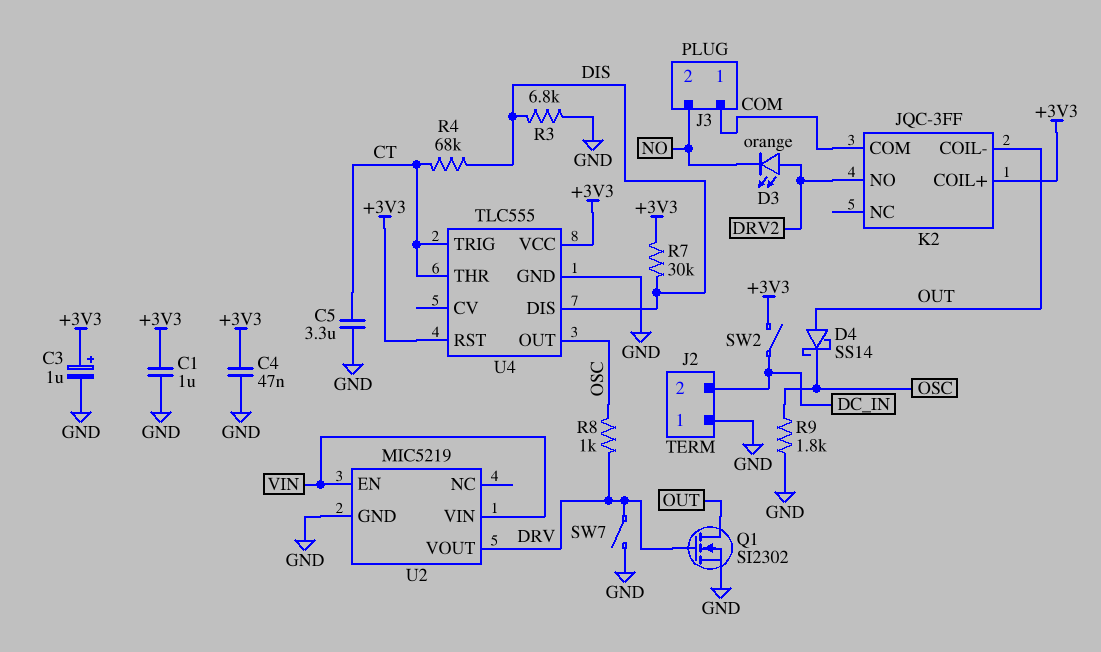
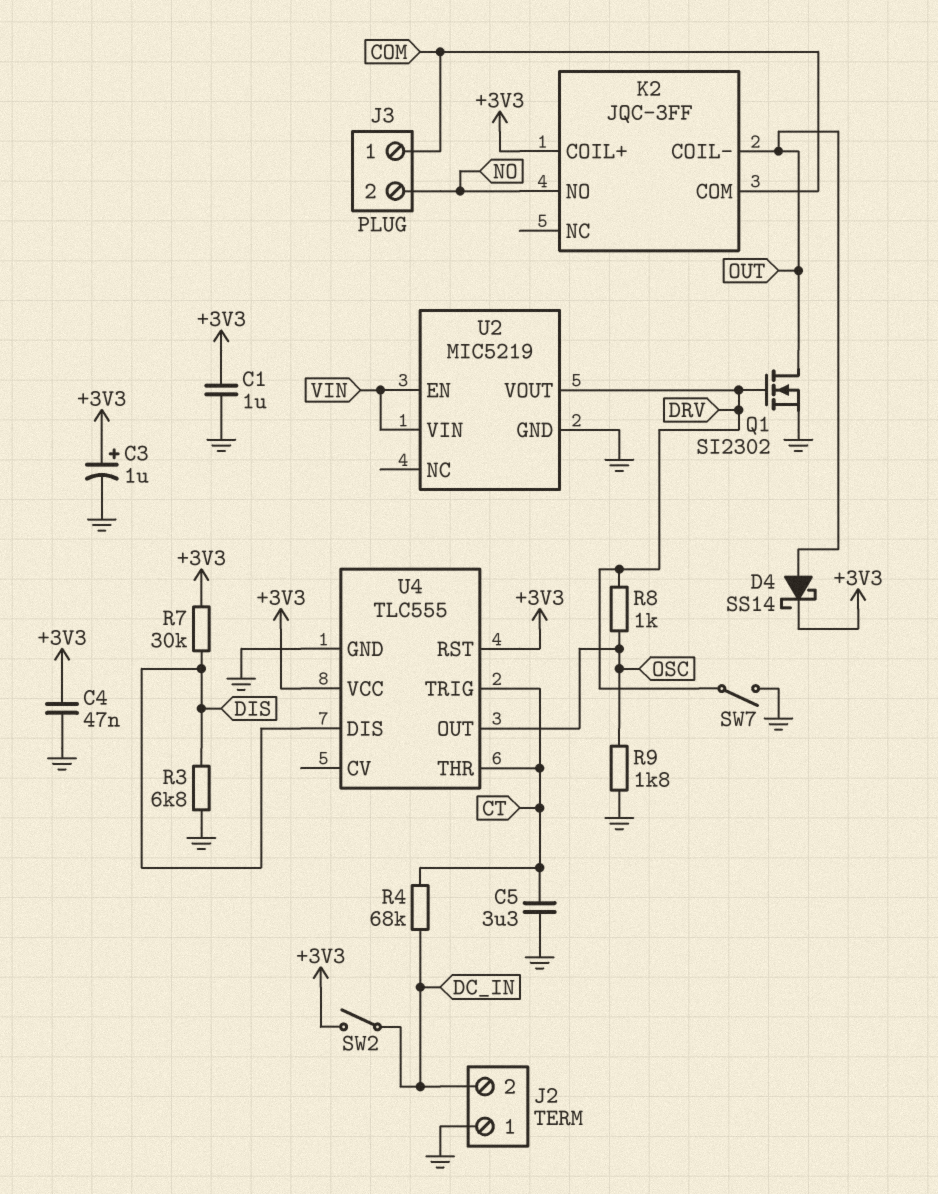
D3: LED orange (A DRV2, K NO) -> none
D4: schottky SS14 (A OUT, K OSC) -> schottky SS14 (A OUT, K +3V3)
K2 pin NO: DRV2 -> NO
R4: 68k (CT, DIS) -> 68k (CT, DC_IN)

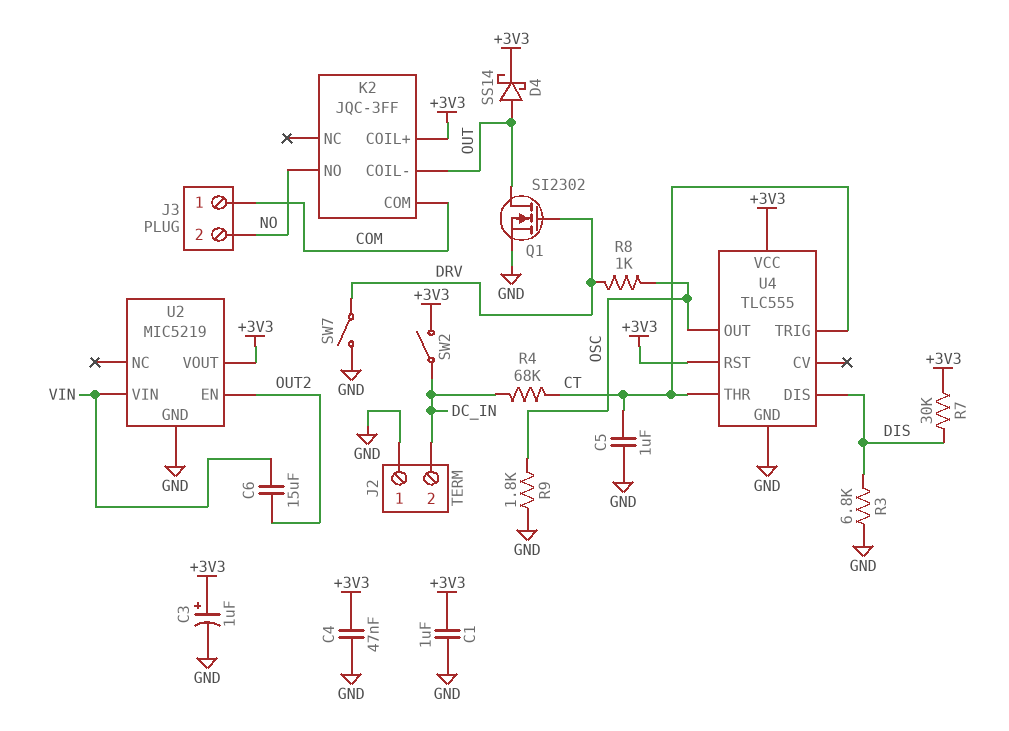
C5: 3.3uF (CT, GND) -> 1uF (CT, GND)
C6: none -> 15uF (OUT2, VIN)
U2 pin EN: VIN -> OUT2
U2 pin VOUT: DRV -> +3V3

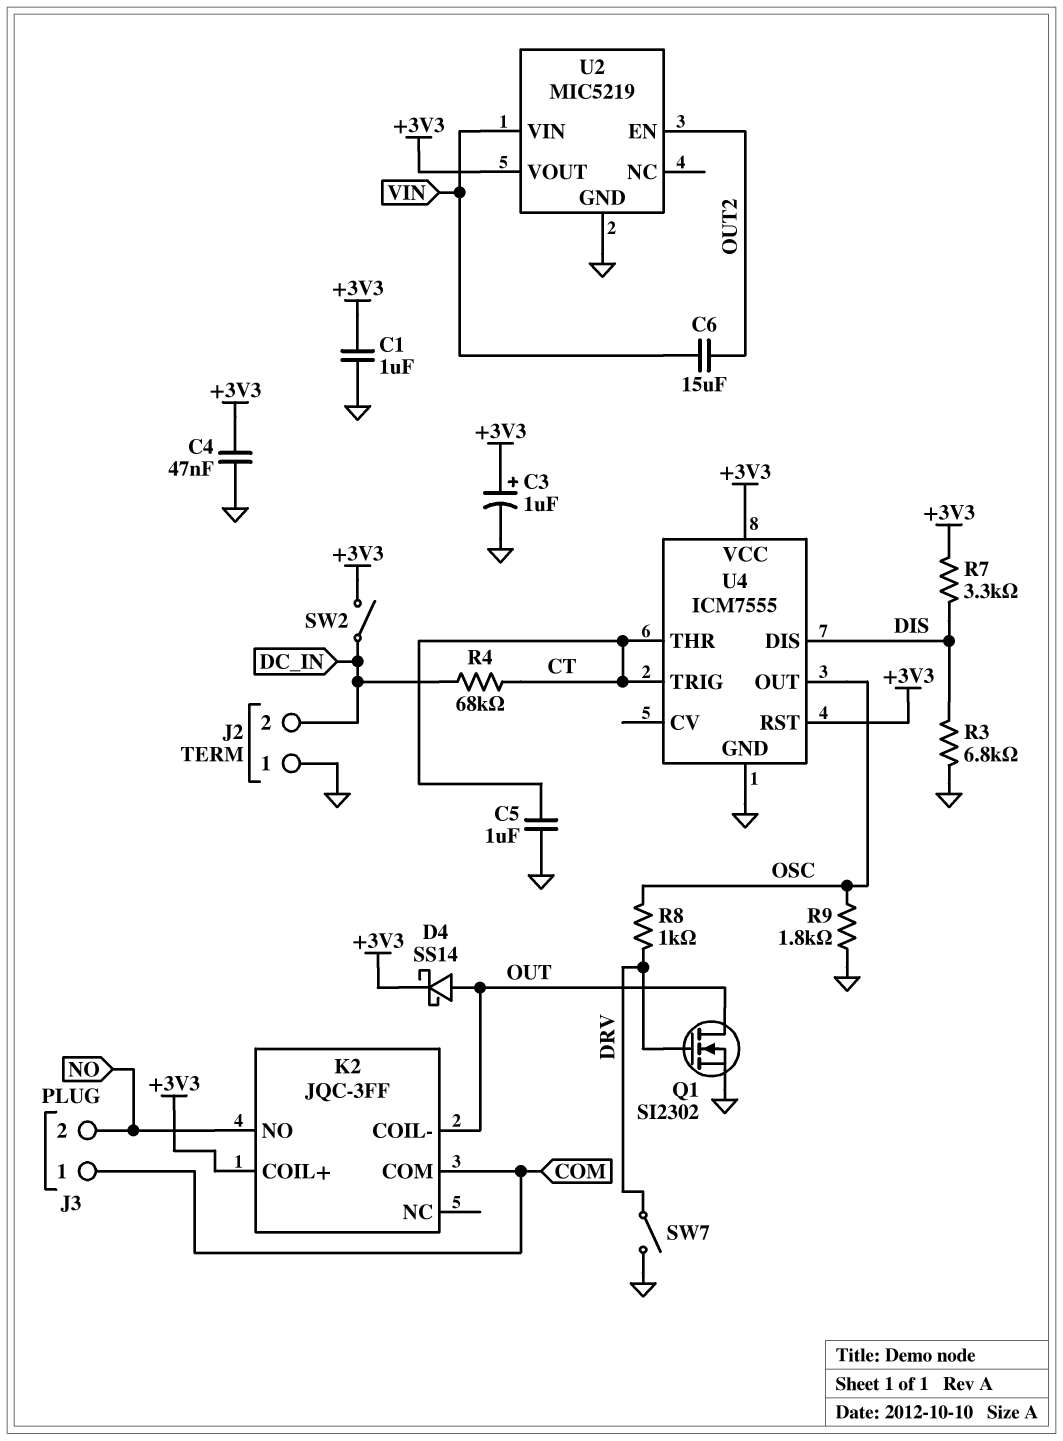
R7: 30k (+3V3, DIS) -> 3.3k (+3V3, DIS)
U4: TLC555 -> ICM7555

